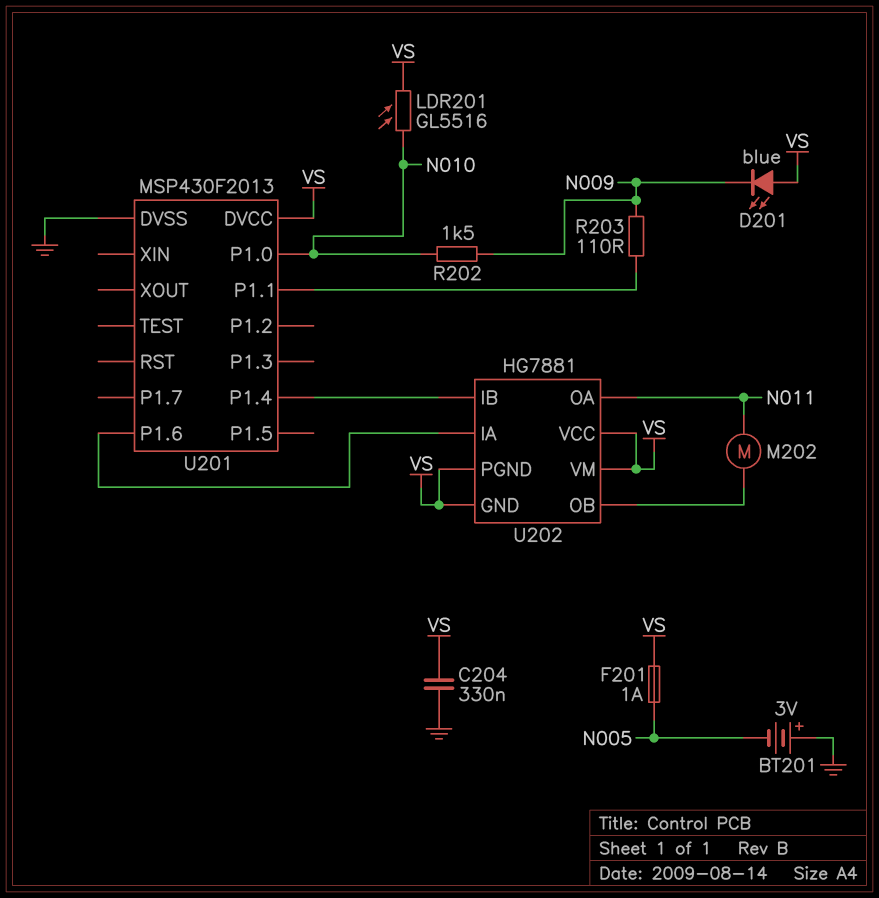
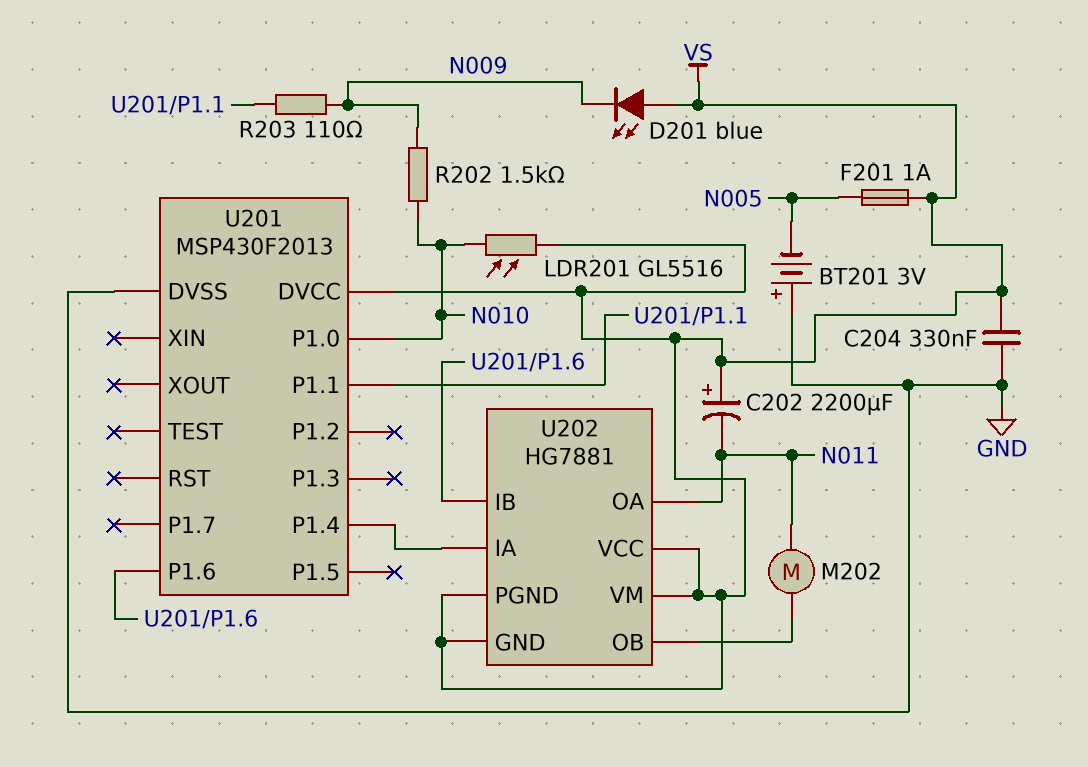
C202: none -> 2200uF (plus VS, minus N011)
U202 pin IA: U201/P1.6 -> U201/P1.4
U202 pin IB: U201/P1.4 -> U201/P1.6

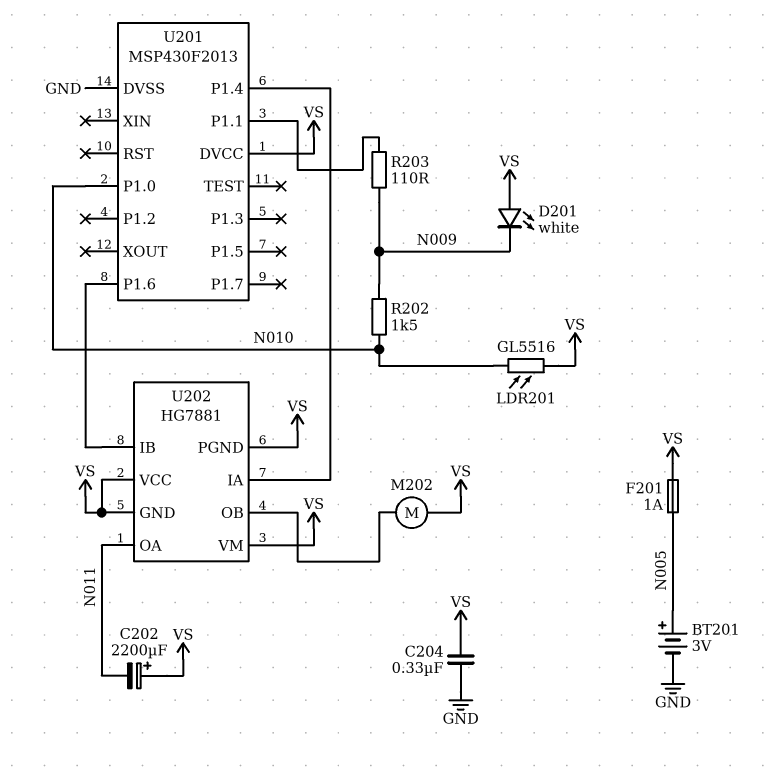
BT201: 3V (plus GND, minus N005) -> 3V (plus N005, minus GND)
D201: LED blue (A VS, K N009) -> LED white (A VS, K N009)
M202: motor (N011, U202/OB) -> motor (U202/OB, VS)

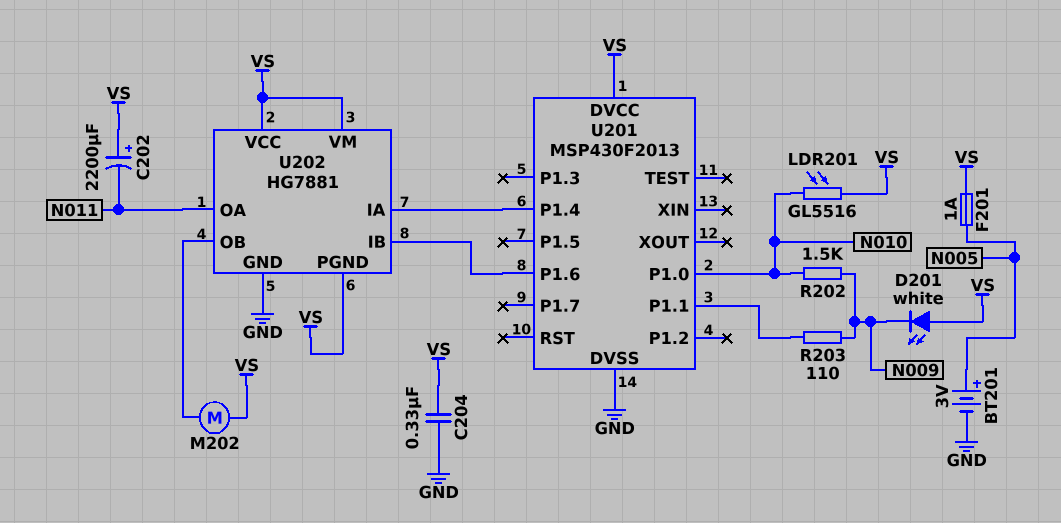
U202 pin GND: VS -> GND

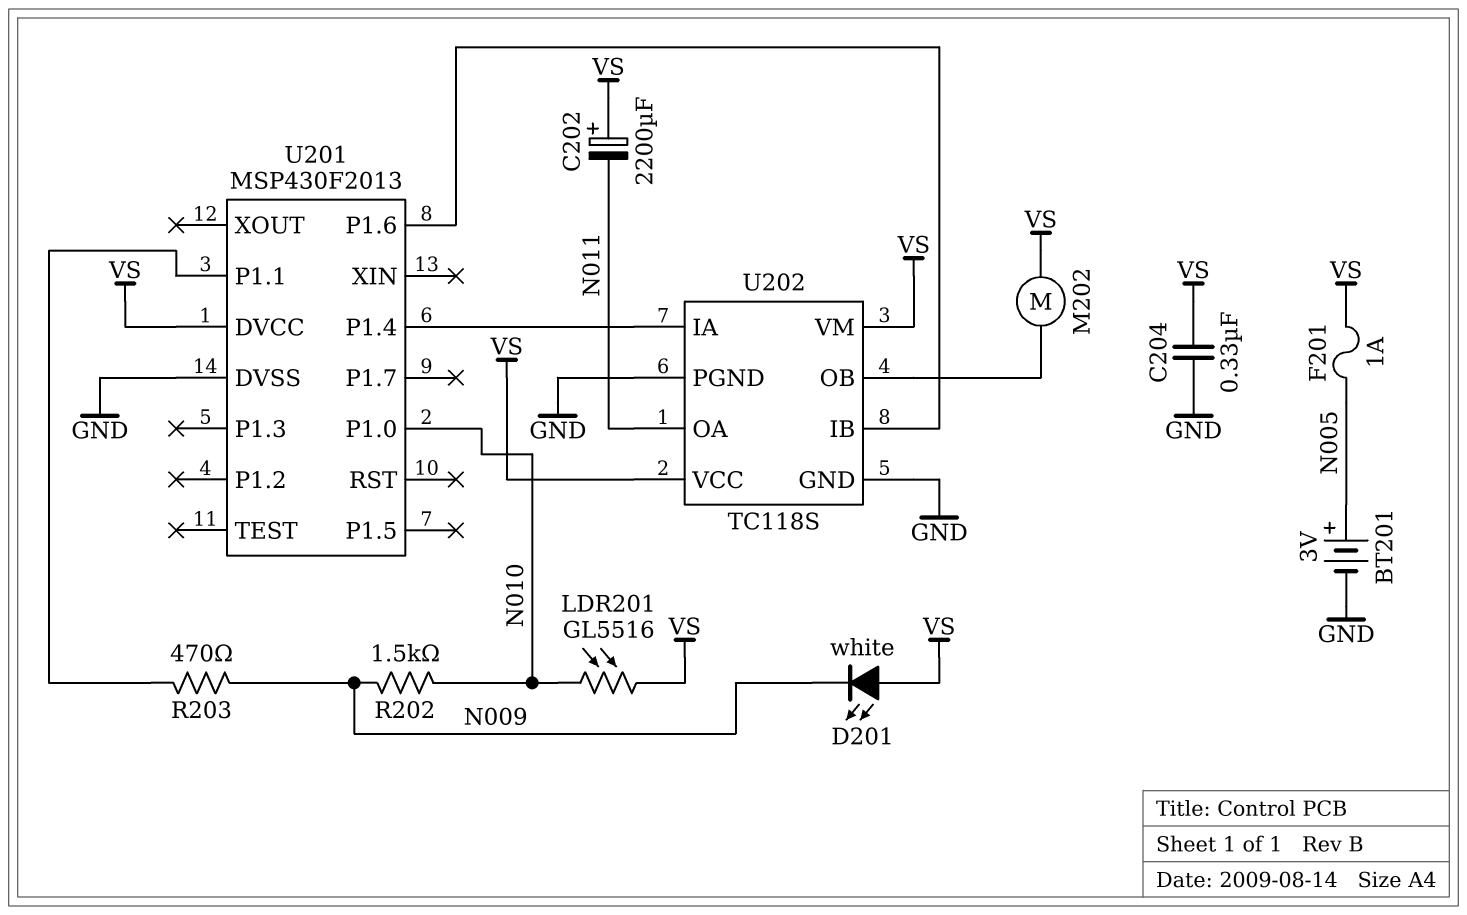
R203: 110 (N009, U201/P1.1) -> 470 (N009, U201/P1.1)
U202: HG7881 -> TC118S
U202 pin PGND: VS -> GND

